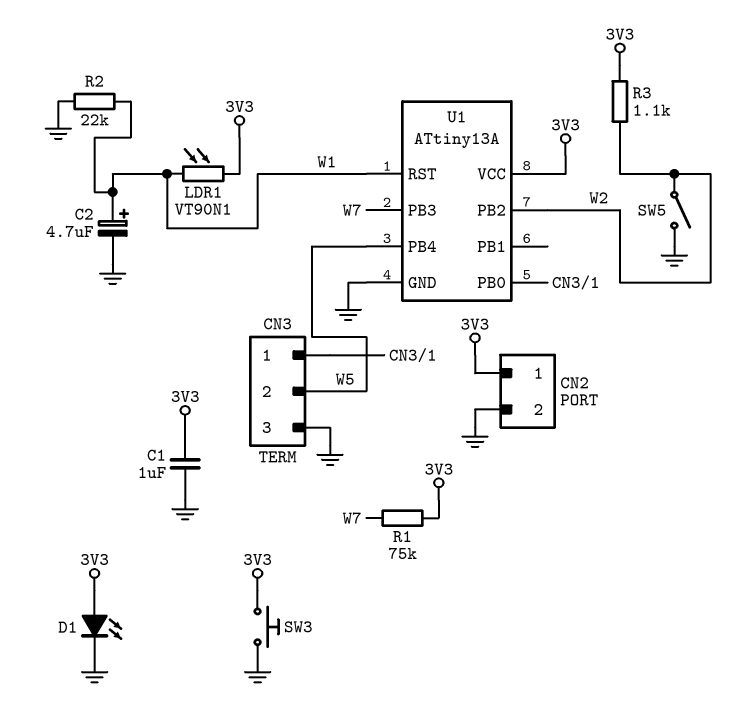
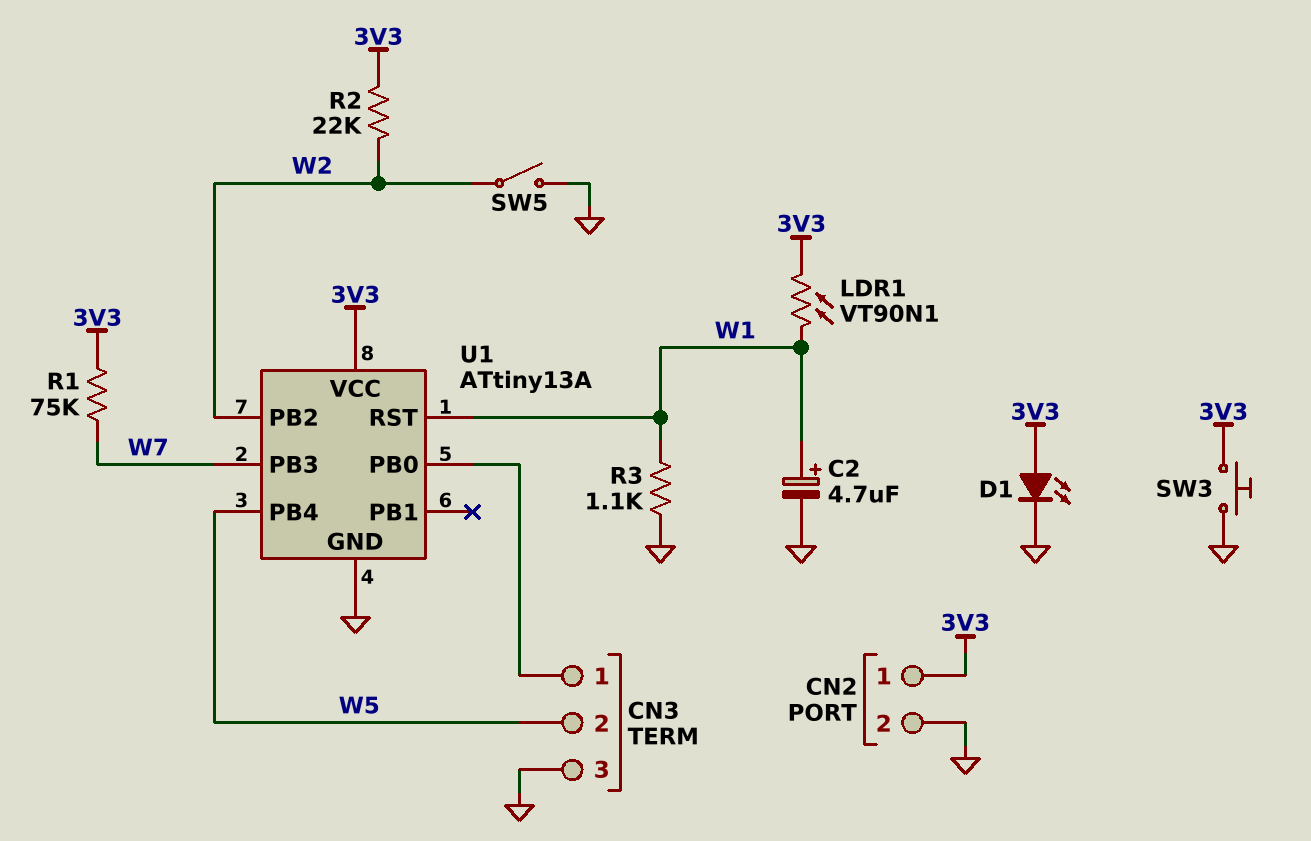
C1: 1uF (3V3, GND) -> none
R2: 22k (GND, W1) -> 22k (3V3, W2)
R3: 1.1k (3V3, W2) -> 1.1k (GND, W1)

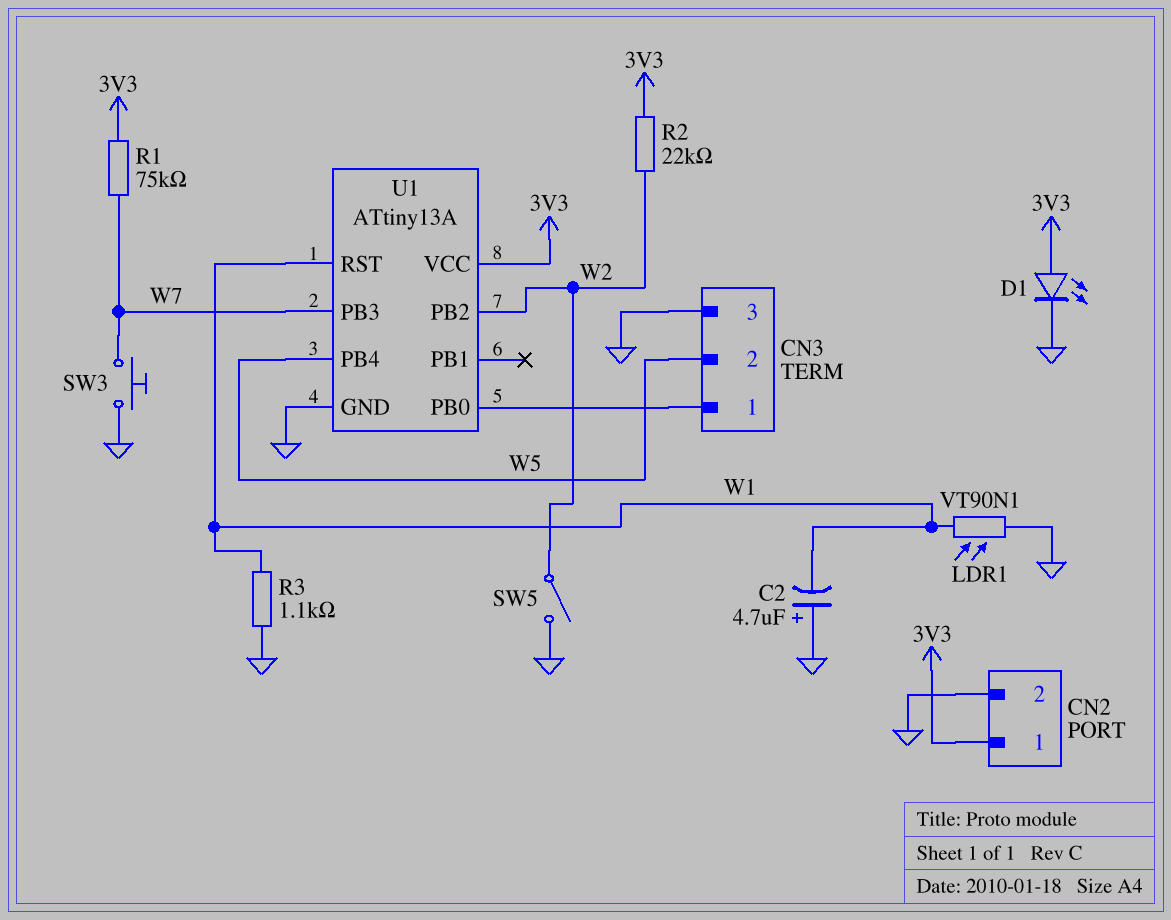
C2: 4.7uF (plus W1, minus GND) -> 4.7uF (plus GND, minus W1)
LDR1: VT90N1 (3V3, W1) -> VT90N1 (GND, W1)
SW3: button (3V3, GND) -> button (GND, W7)

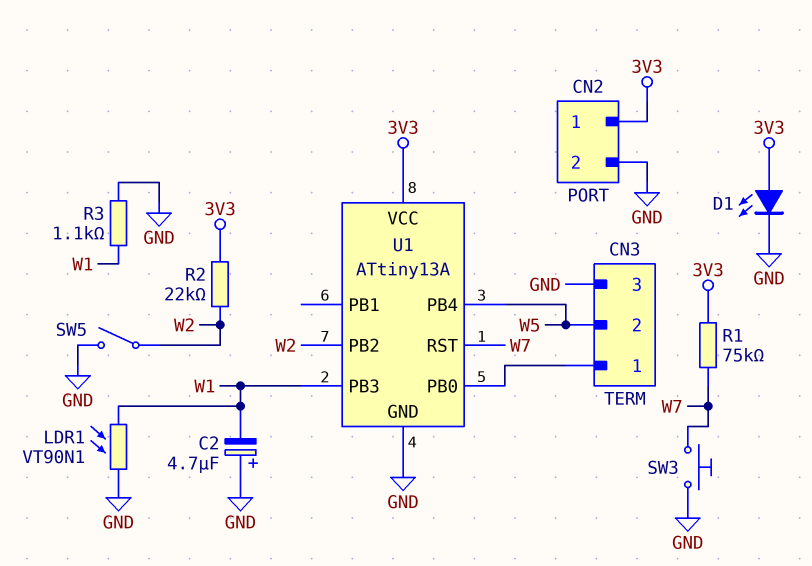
U1 pin PB3: W7 -> W1
U1 pin RST: W1 -> W7

